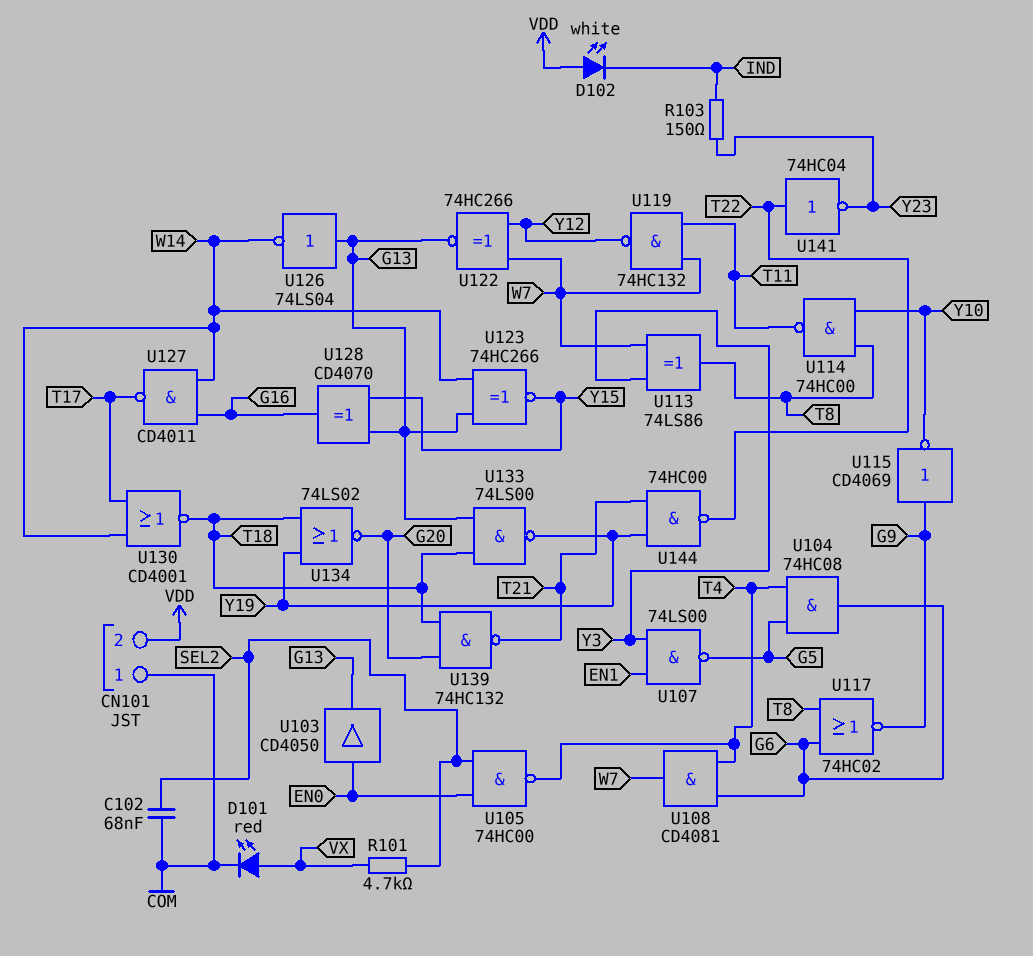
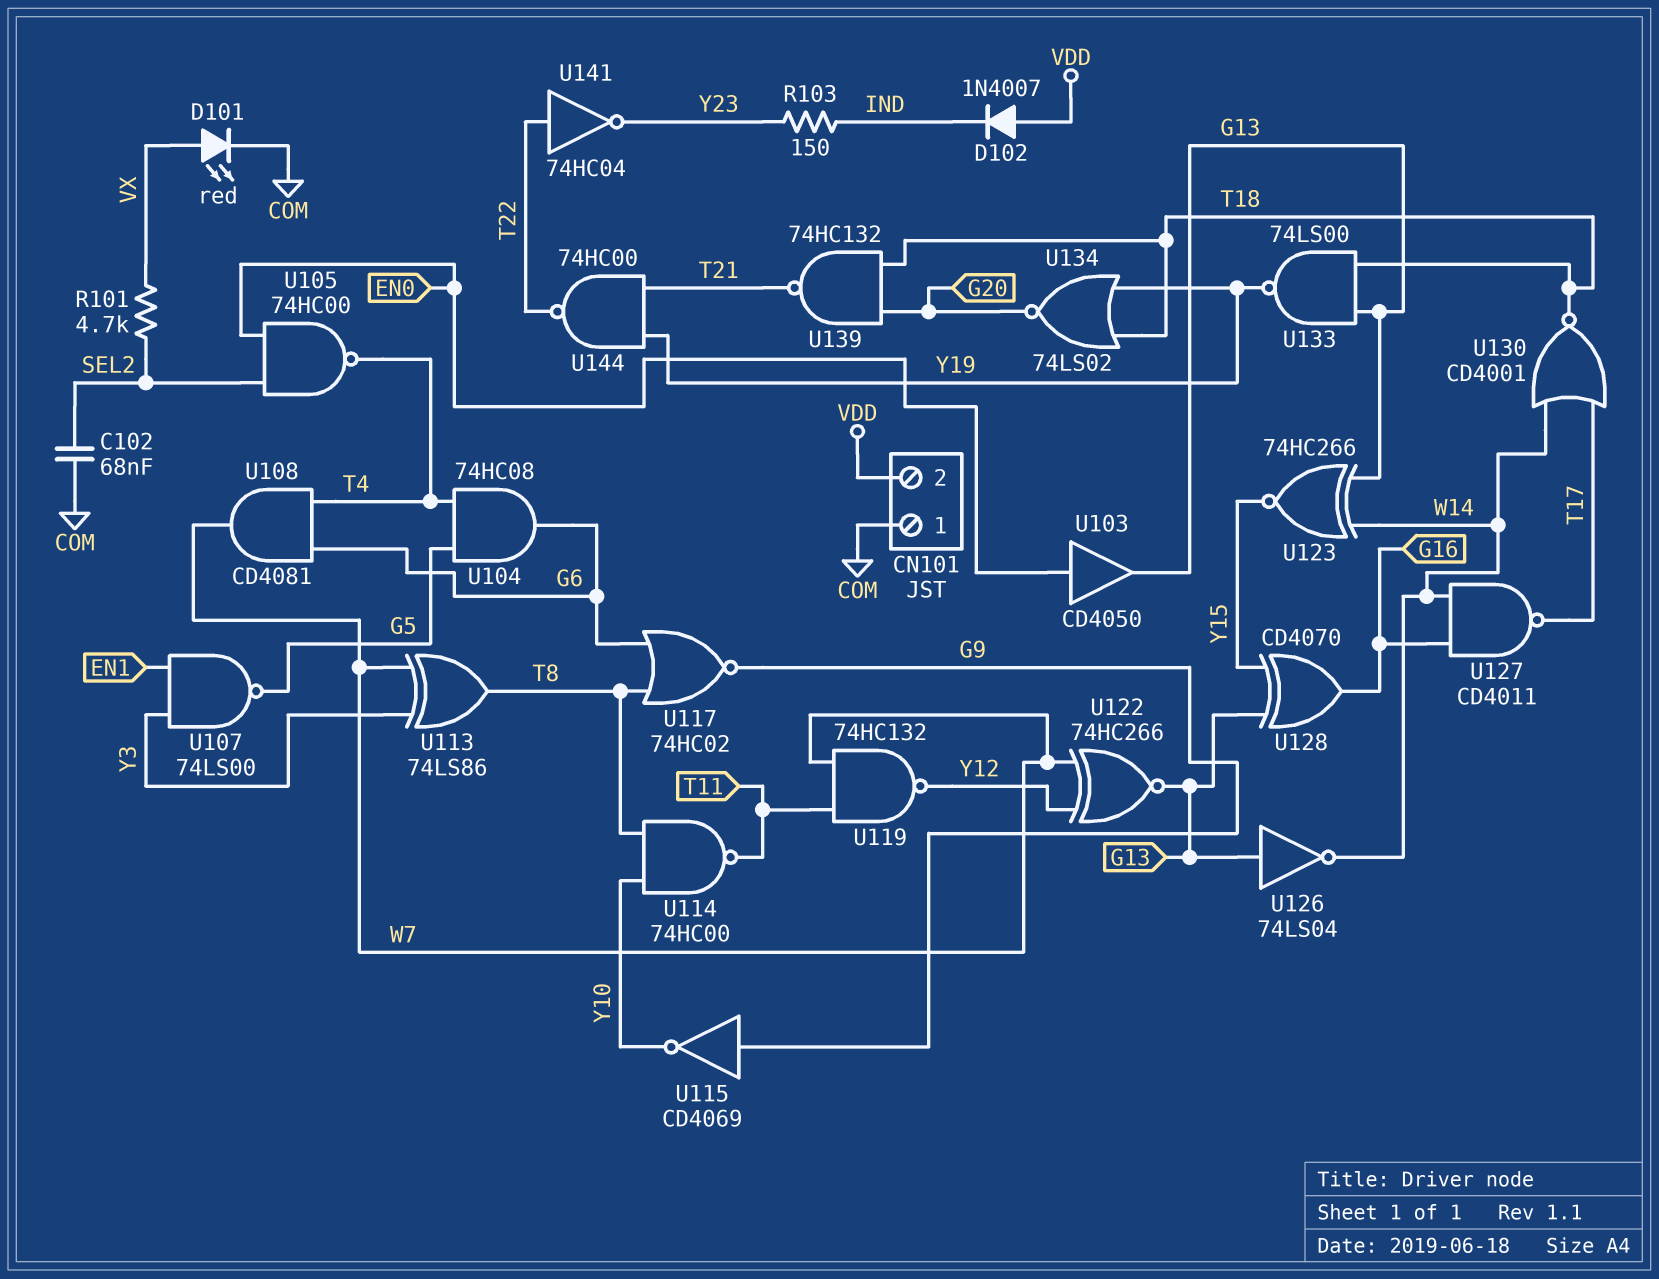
D102: LED white (A VDD, K IND) -> diode 1N4007 (A VDD, K IND)

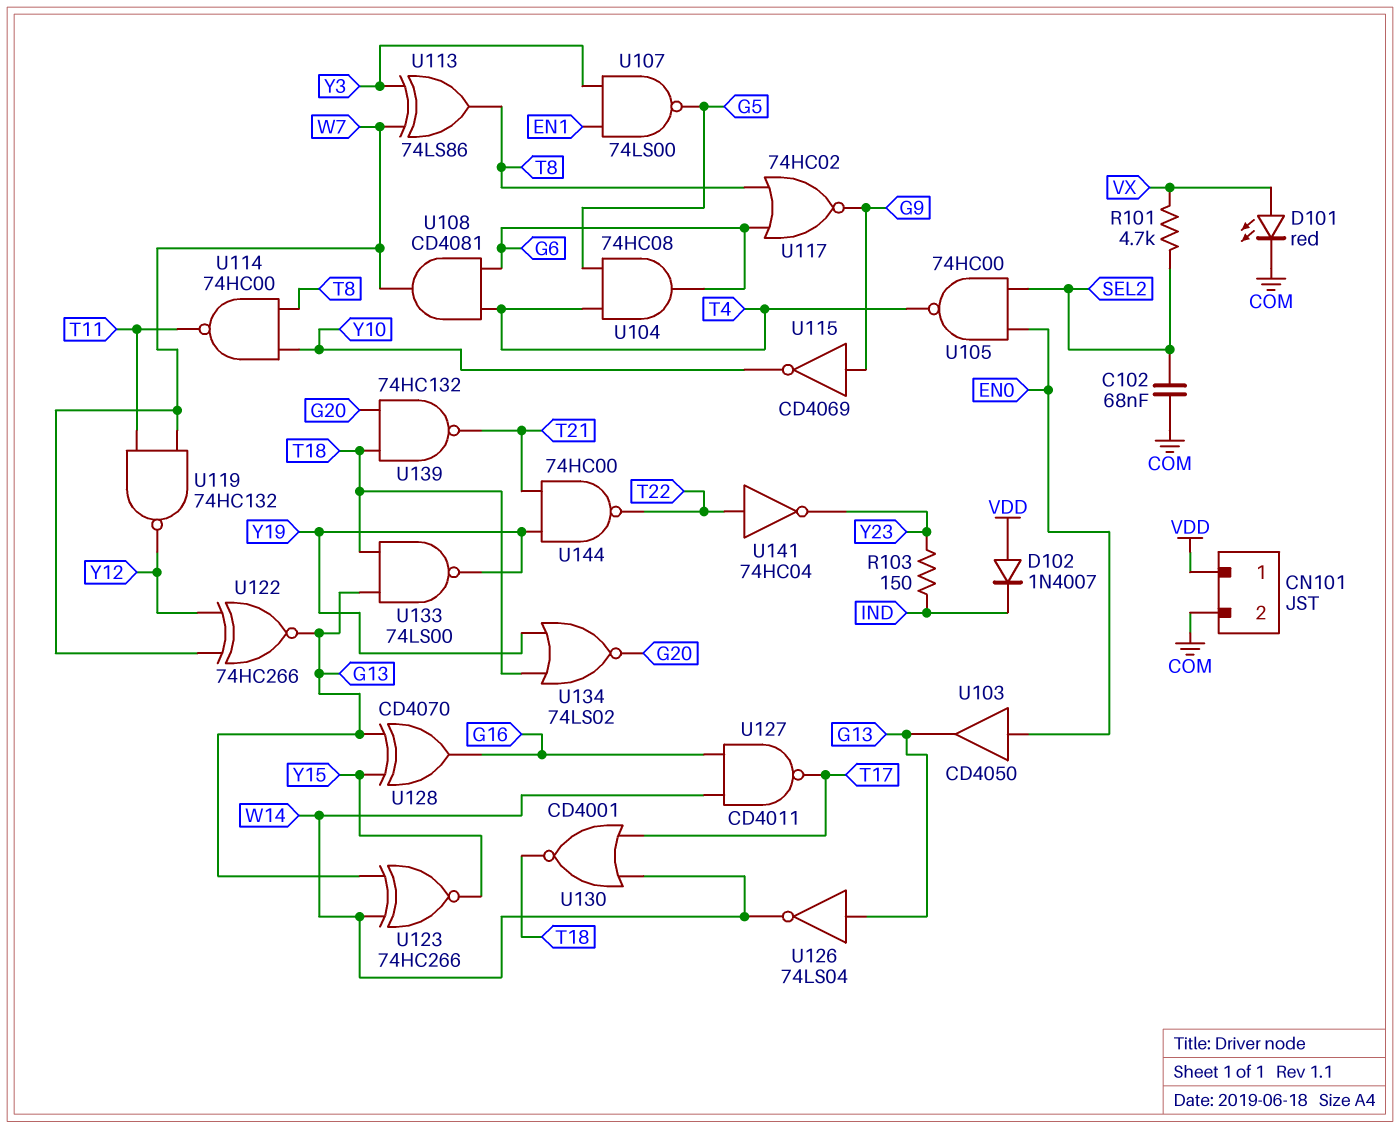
CN101 pin 1: COM -> VDD
CN101 pin 2: VDD -> COM

